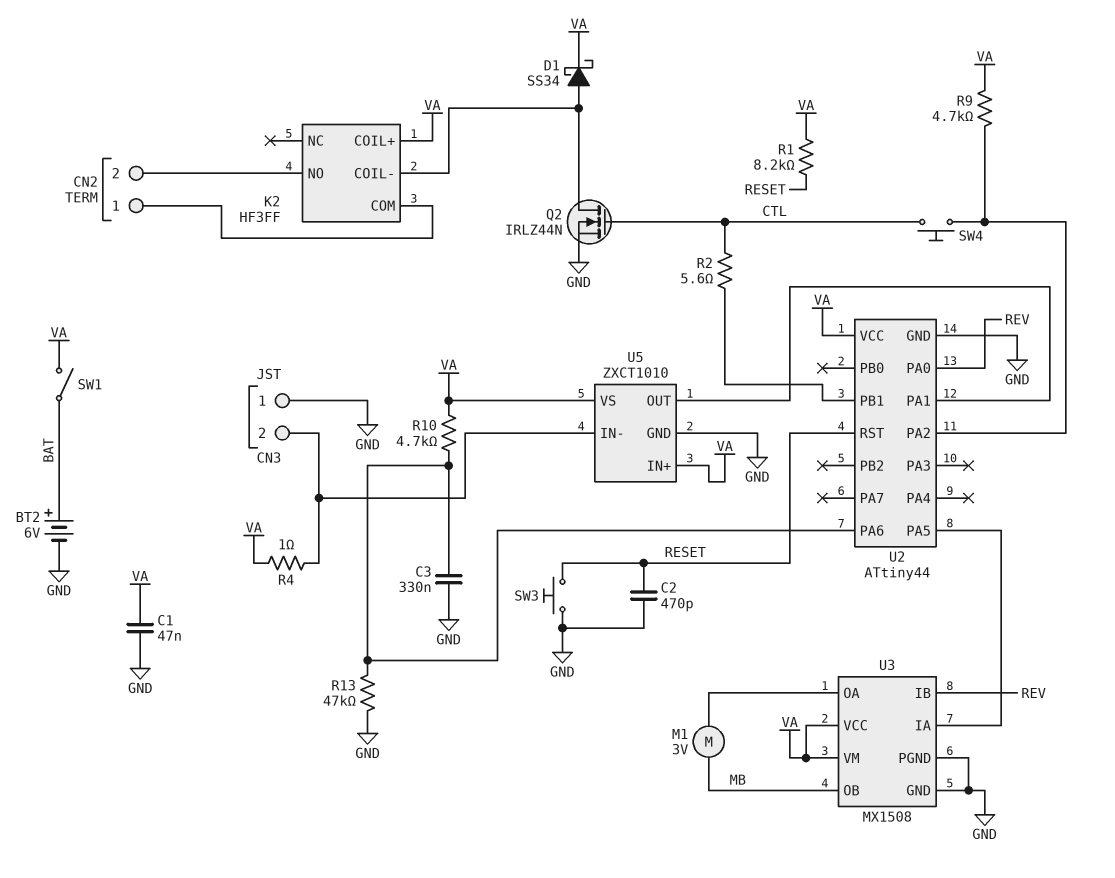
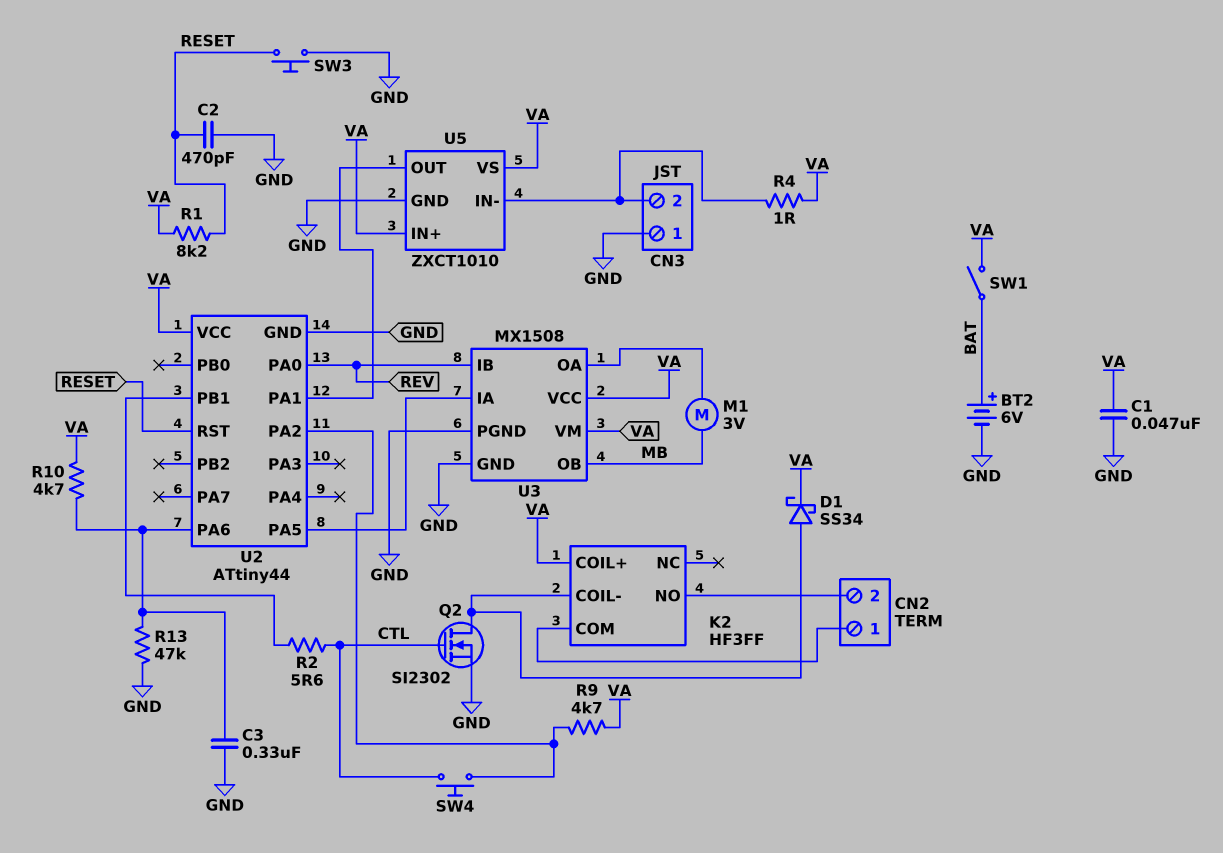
Q2: NMOS IRLZ44N (G CTL, D K2/COIL-, S GND) -> NMOS SI2302 (G CTL, D K2/COIL-, S GND)

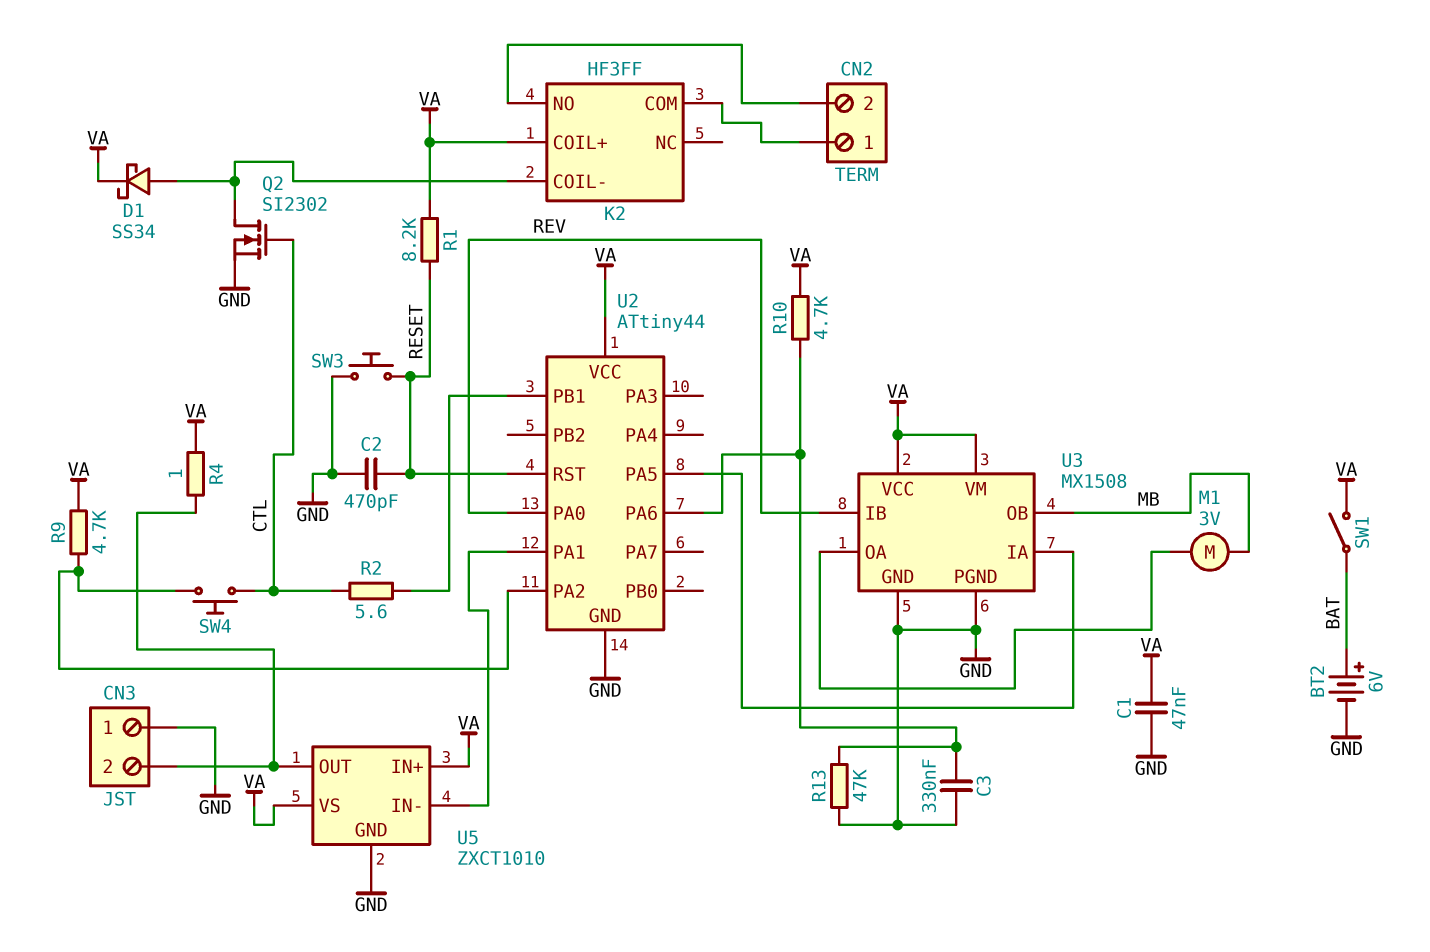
U5 pin IN-: CN3/2 -> U2/PA1
U5 pin OUT: U2/PA1 -> CN3/2

